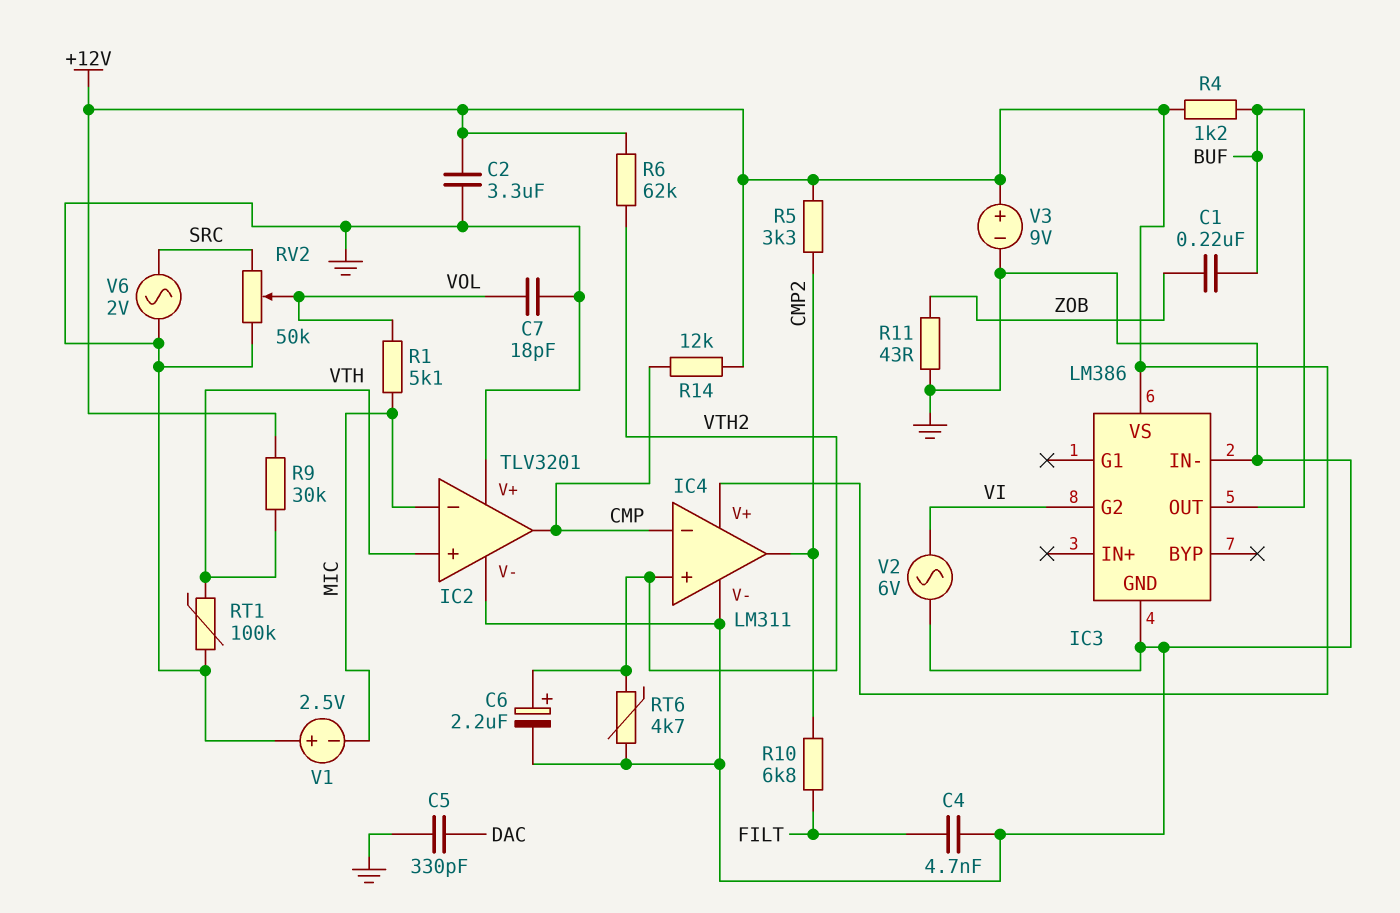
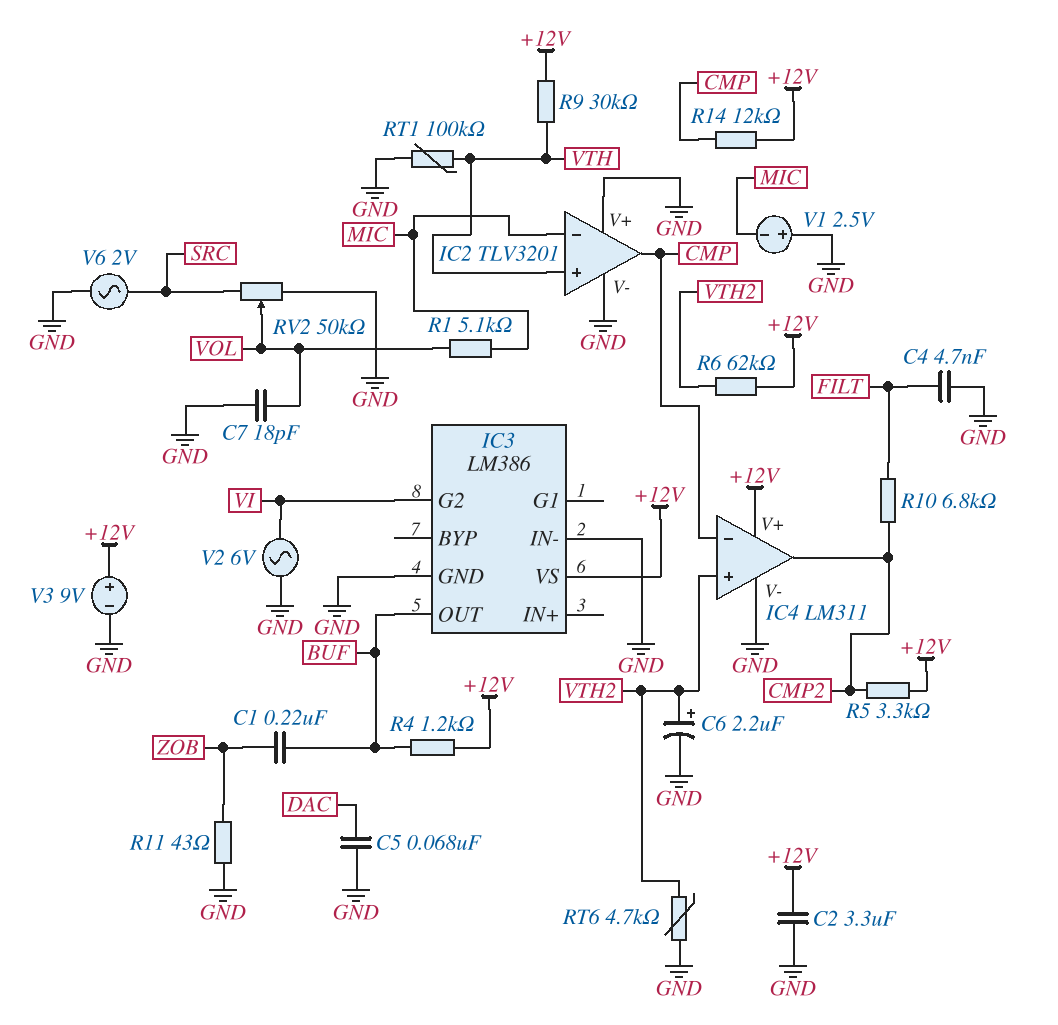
C5: 330pF (DAC, GND) -> 68nF (DAC, GND)

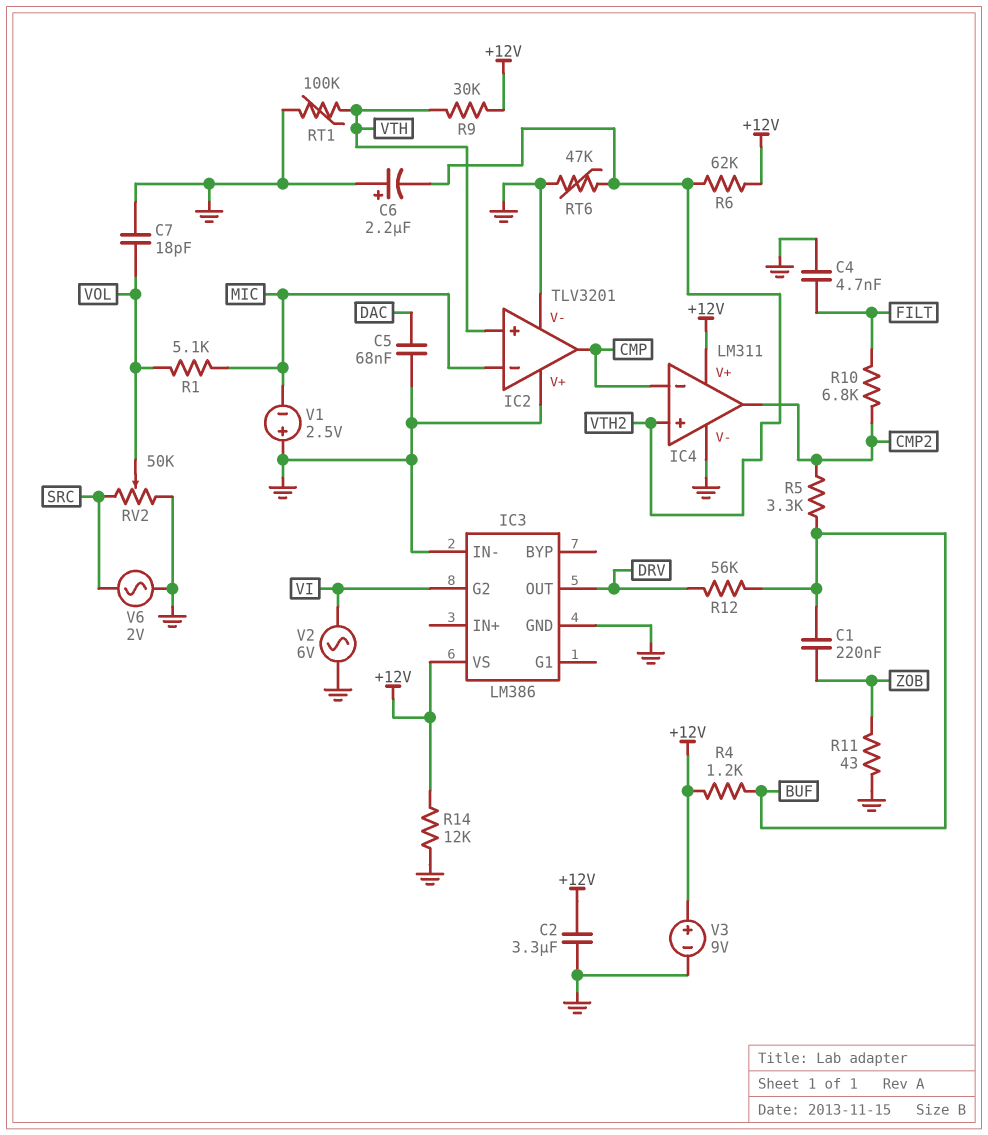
C6: 2.2uF (plus VTH2, minus GND) -> 2.2uF (plus GND, minus VTH2)
IC3 pin OUT: BUF -> DRV
R5: 3.3k (+12V, CMP2) -> 3.3k (BUF, CMP2)
R12: none -> 56k (BUF, DRV)
R14: 12k (+12V, CMP) -> 12k (+12V, GND)
RT6: 4.7k (GND, VTH2) -> 47k (GND, VTH2)

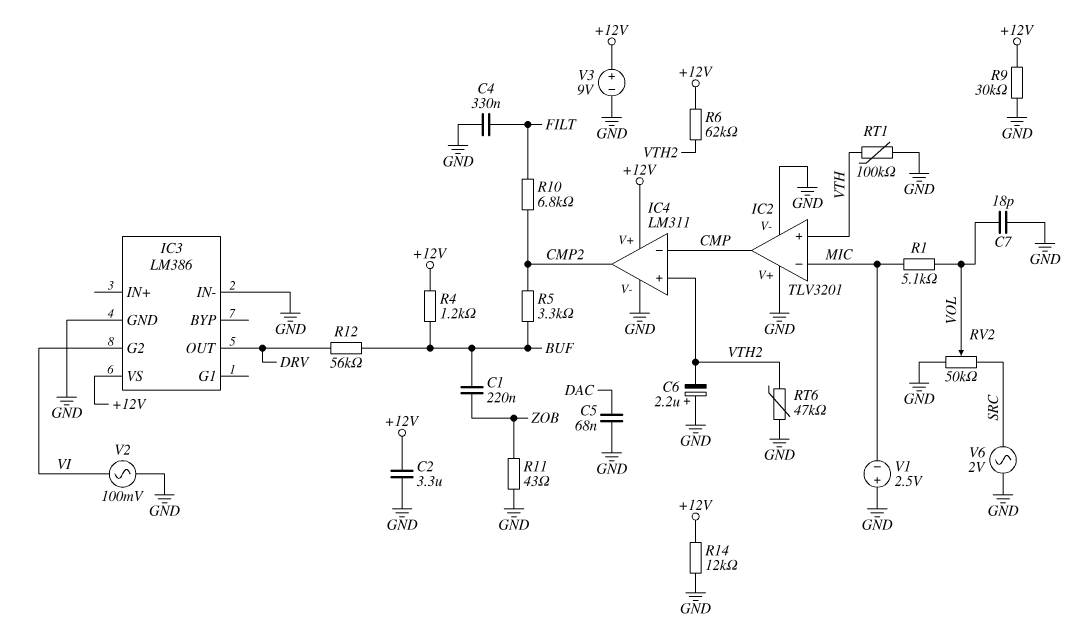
C4: 4.7nF (FILT, GND) -> 330nF (FILT, GND)
R9: 30k (+12V, VTH) -> 30k (+12V, GND)
V2: AC 6V (GND, VI) -> AC 100mV (GND, VI)

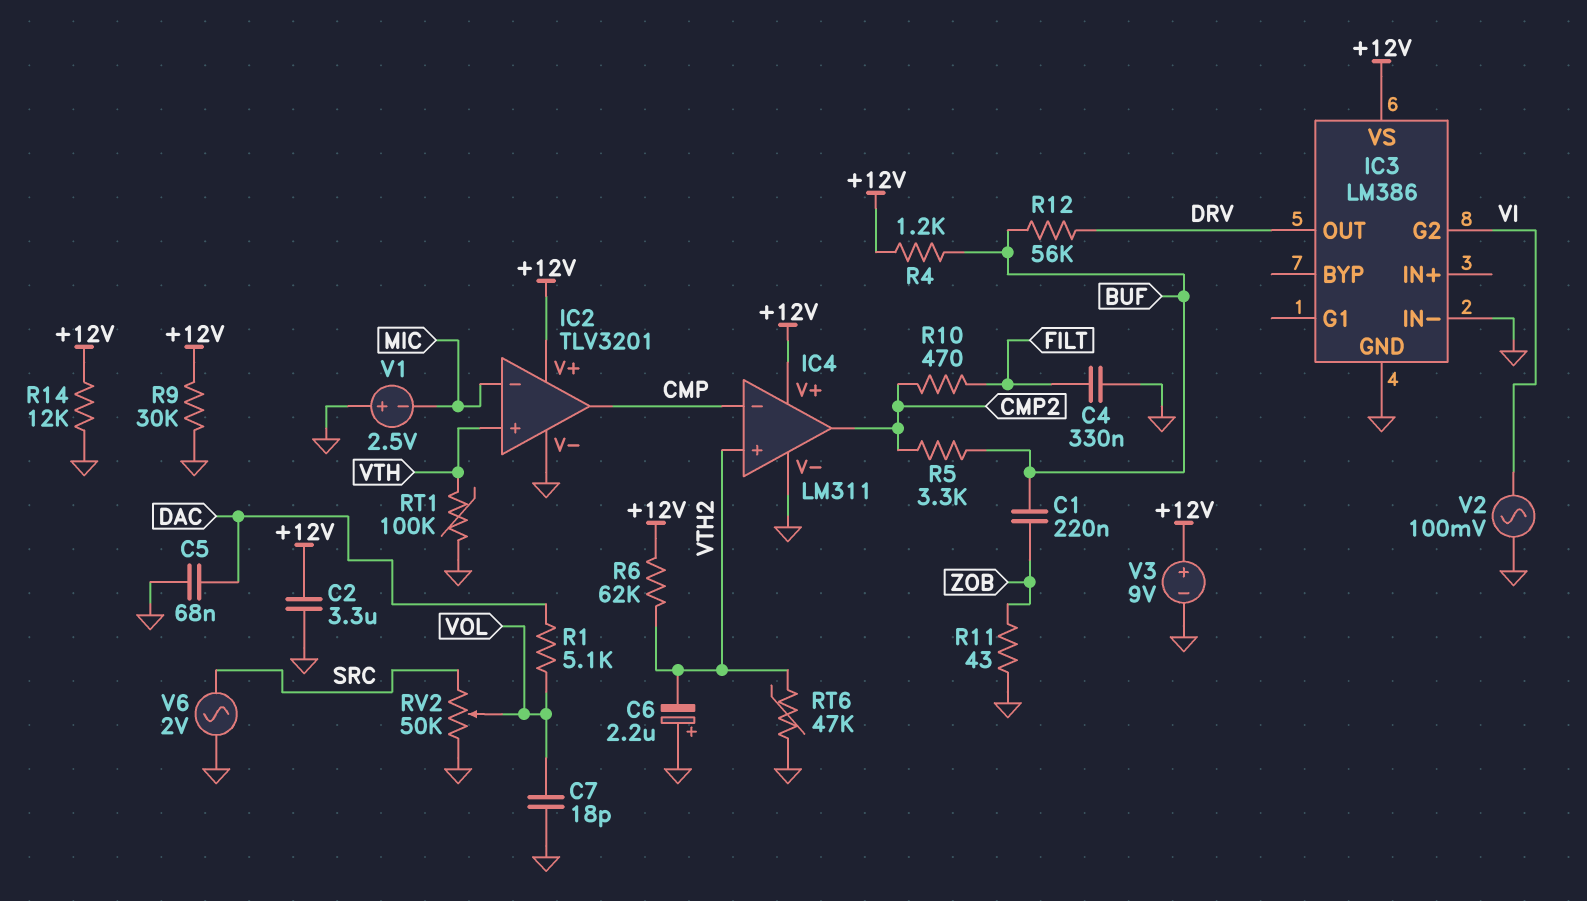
IC2 pin V+: GND -> +12V
R1: 5.1k (MIC, VOL) -> 5.1k (DAC, VOL)
R10: 6.8k (CMP2, FILT) -> 470 (CMP2, FILT)

